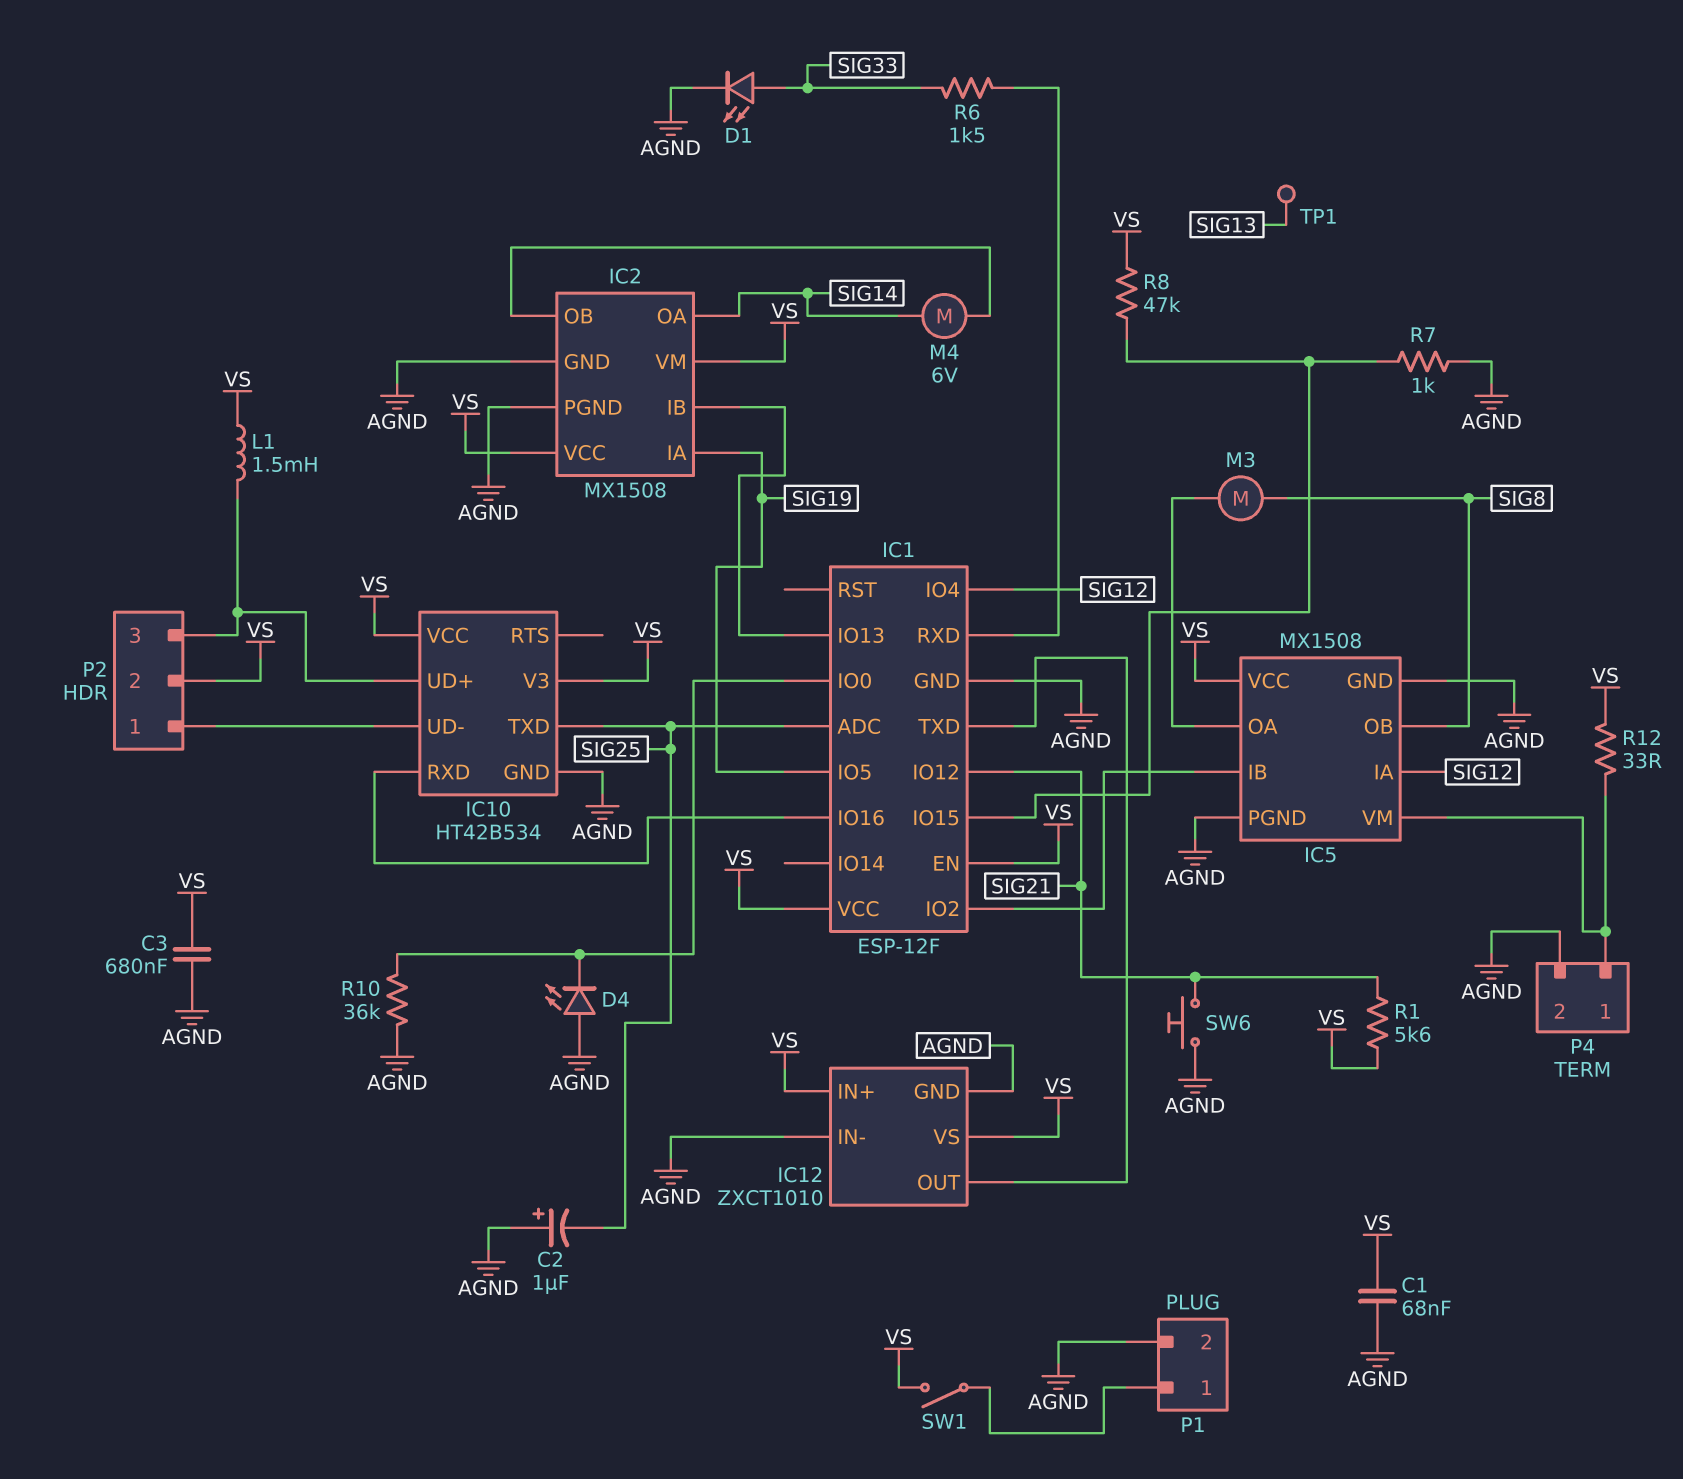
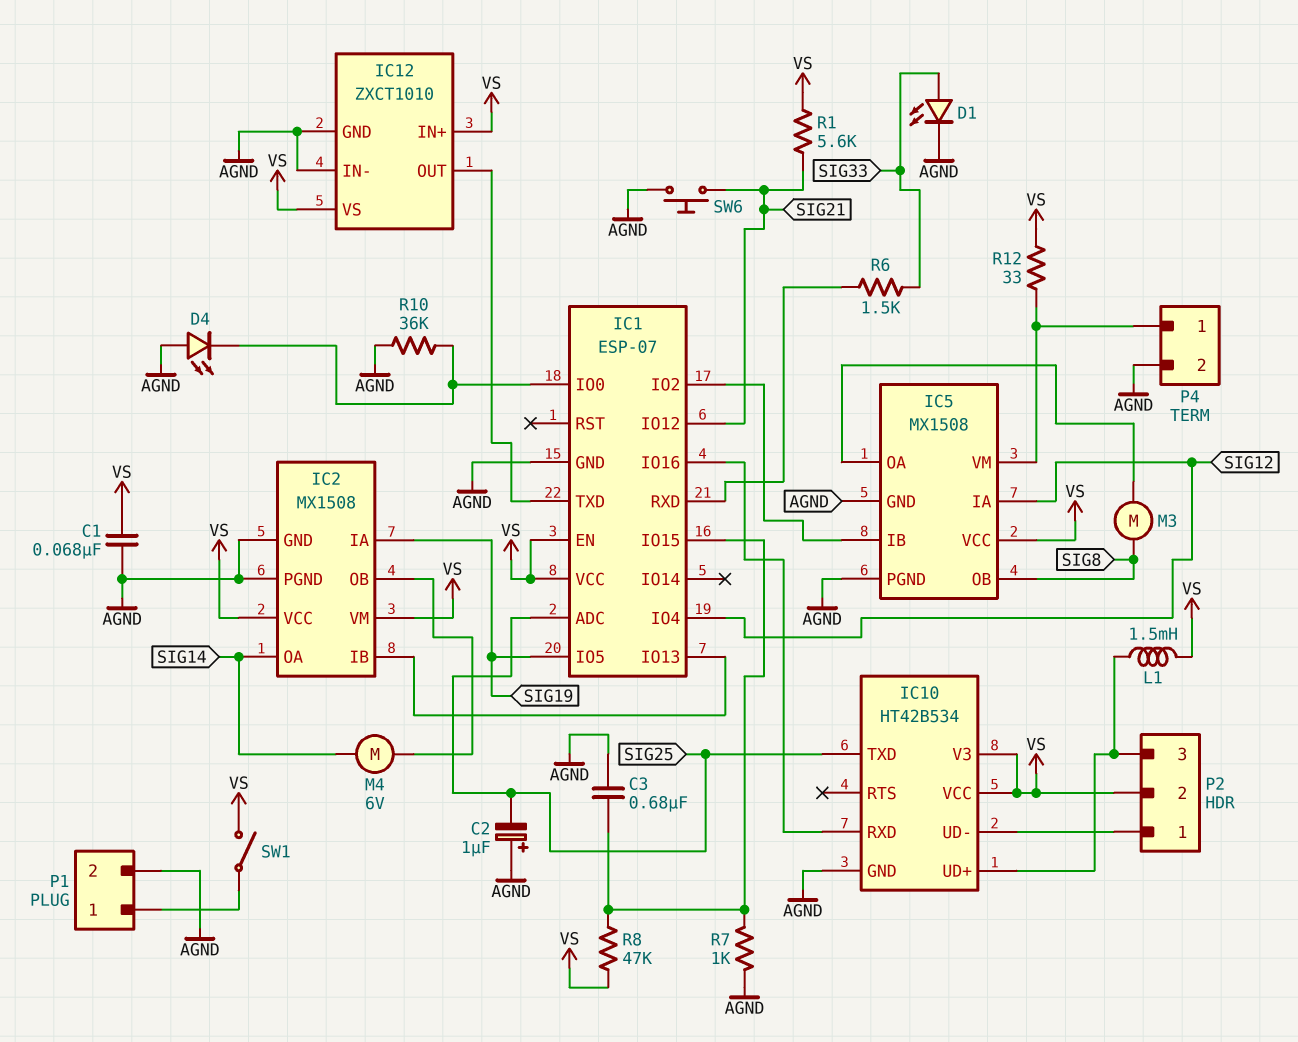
C3: 680nF (AGND, VS) -> 680nF (AGND, IC1/IO15)
IC1: ESP-12F -> ESP-07
TP1: test point (SIG13) -> none

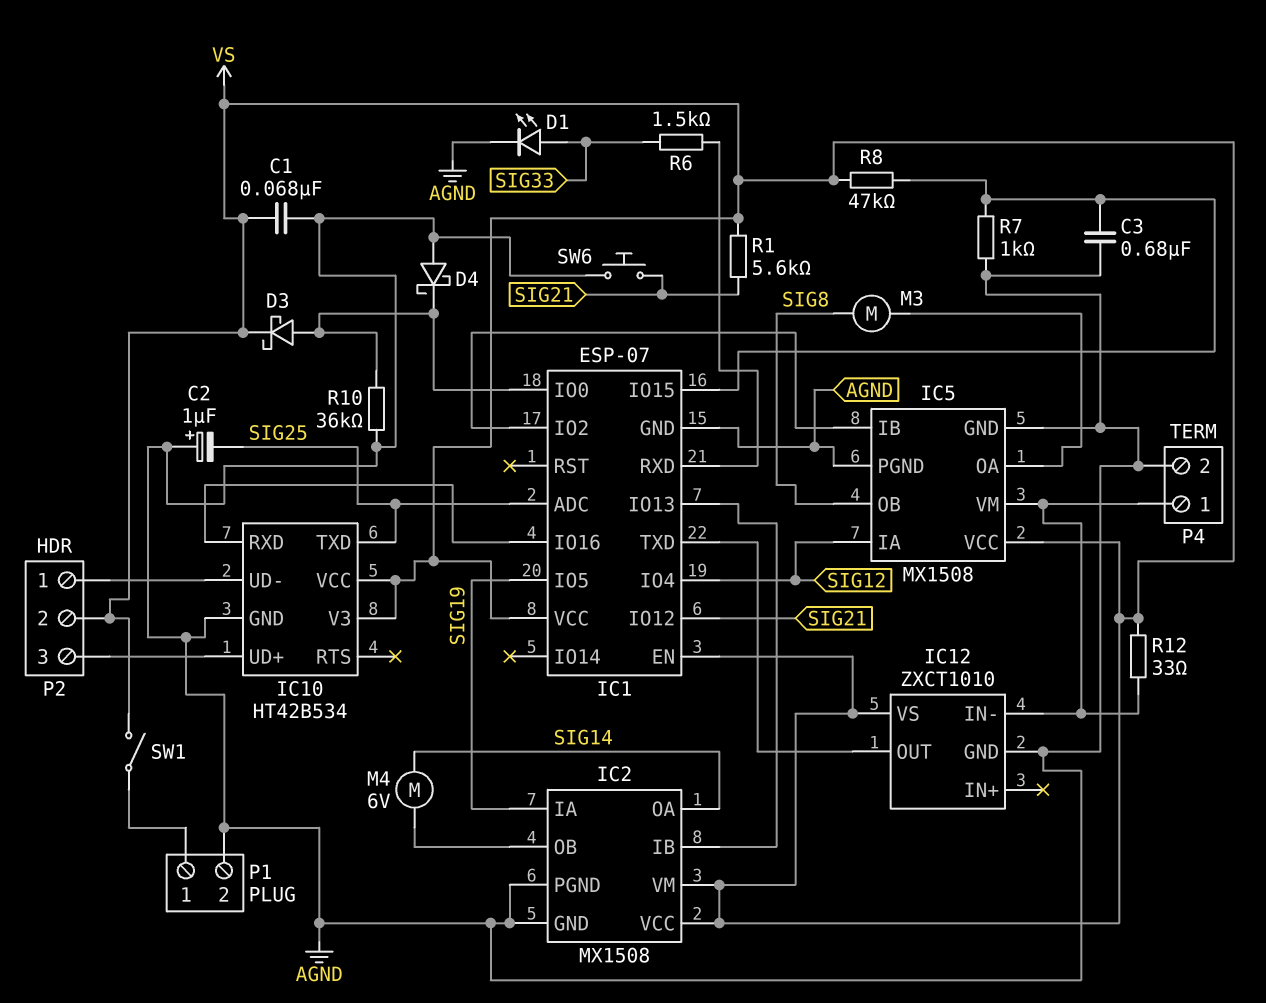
D3: none -> schottky (A IC1/IO0, K VS)
D4: LED (A AGND, K IC1/IO0) -> schottky (A AGND, K IC1/IO0)
IC12 pin IN+: VS -> none
IC12 pin IN-: AGND -> IC5/VM
L1: 1.5mH (IC10/UD+, VS) -> none

